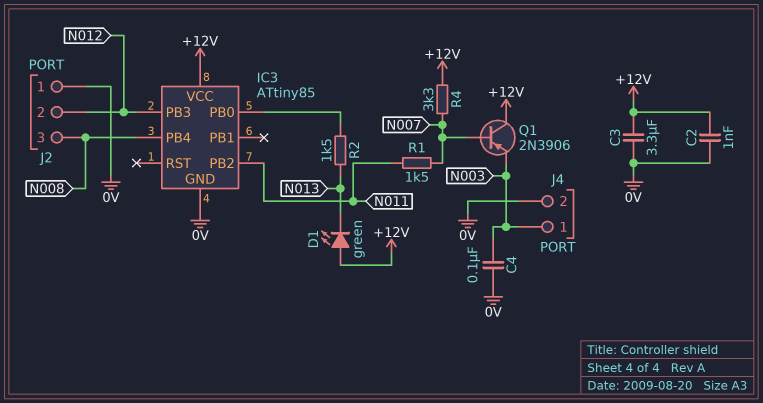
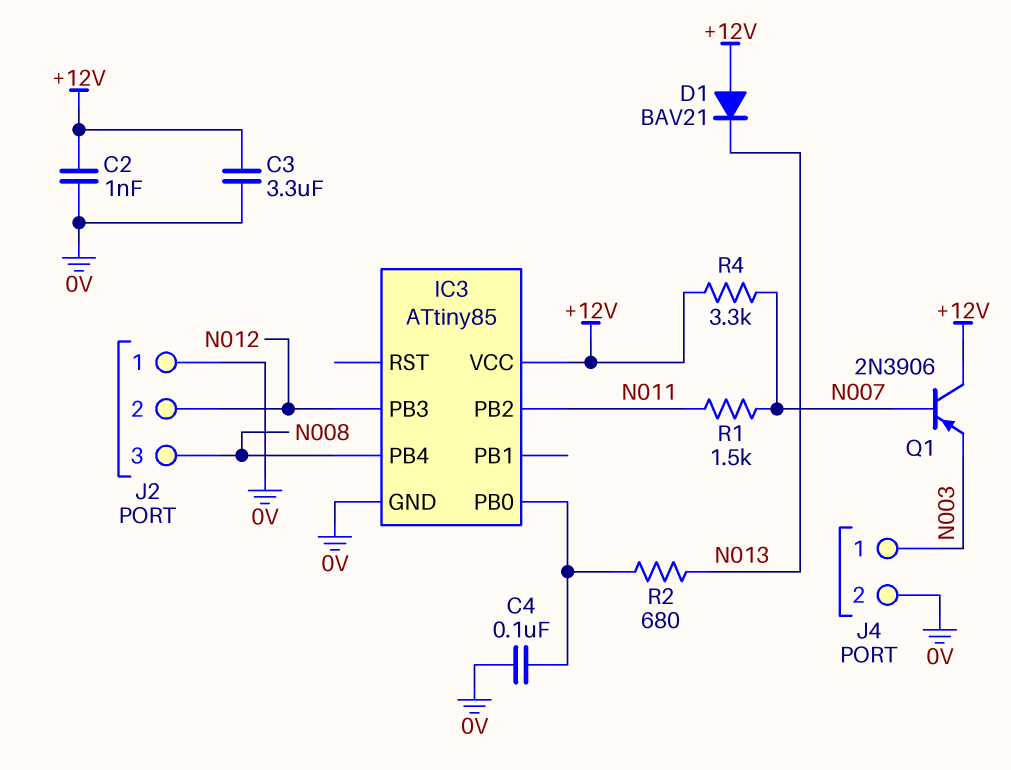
C4: 100nF (0V, N003) -> 100nF (0V, IC3/PB0)
D1: LED green (A +12V, K N013) -> diode BAV21 (A +12V, K N013)
R2: 1.5k (IC3/PB0, N013) -> 680 (IC3/PB0, N013)

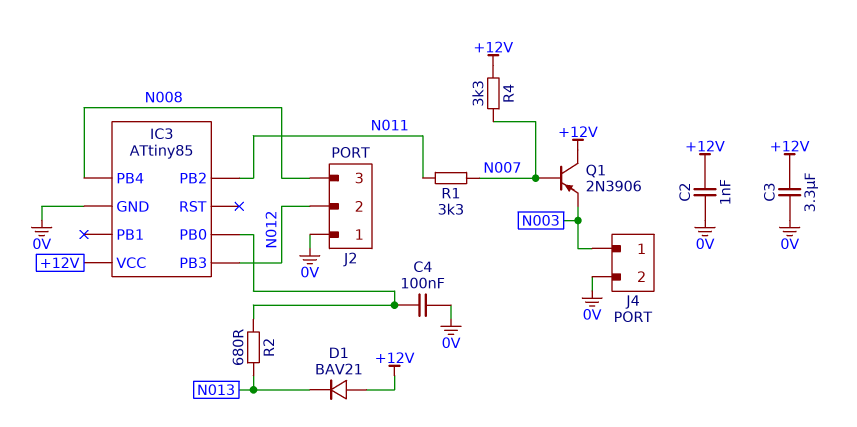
R1: 1.5k (N007, N011) -> 3.3k (N007, N011)

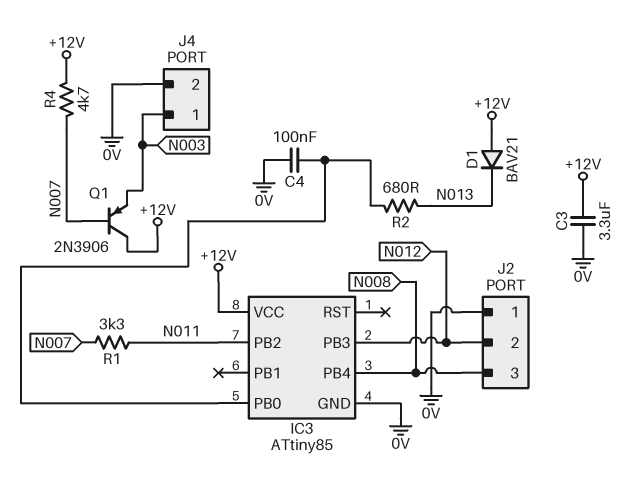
C2: 1nF (+12V, 0V) -> none
R4: 3.3k (+12V, N007) -> 4.7k (+12V, N007)

